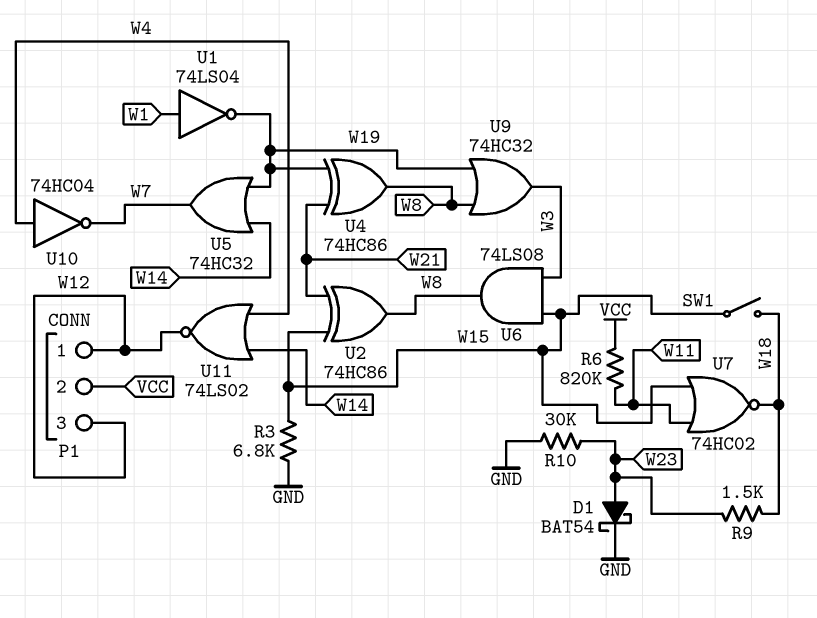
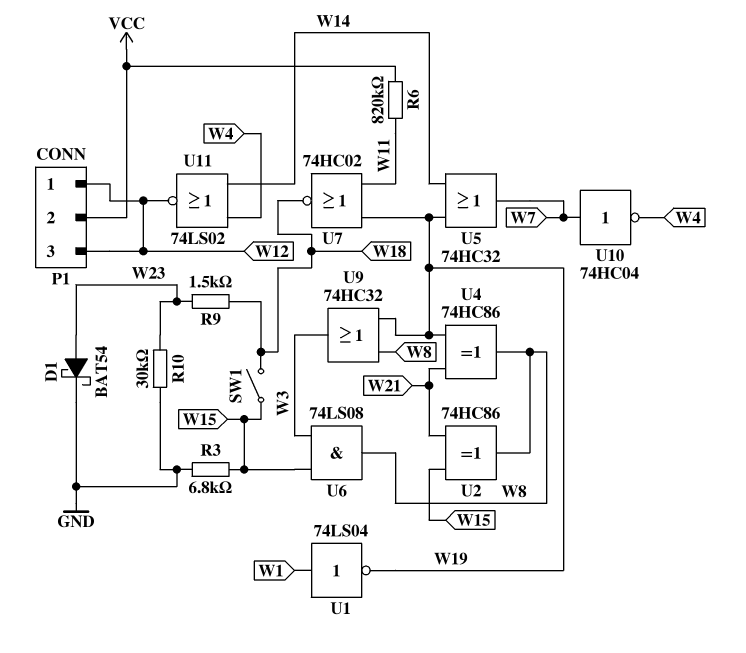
U7: NOR 74HC02 (in W11, in W15, out W18) -> NOR 74HC02 (in W11, in W19, out W18)
U10: NOT 74HC04 (in W4, out W7) -> NOT 74HC04 (in W7, out W4)

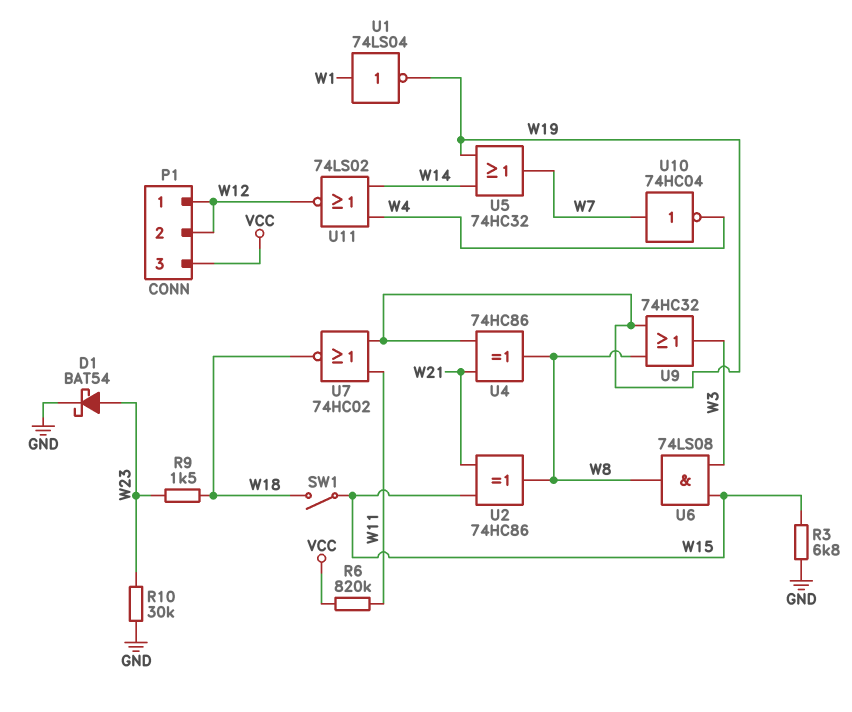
P1 pin 2: VCC -> W12
P1 pin 3: W12 -> VCC

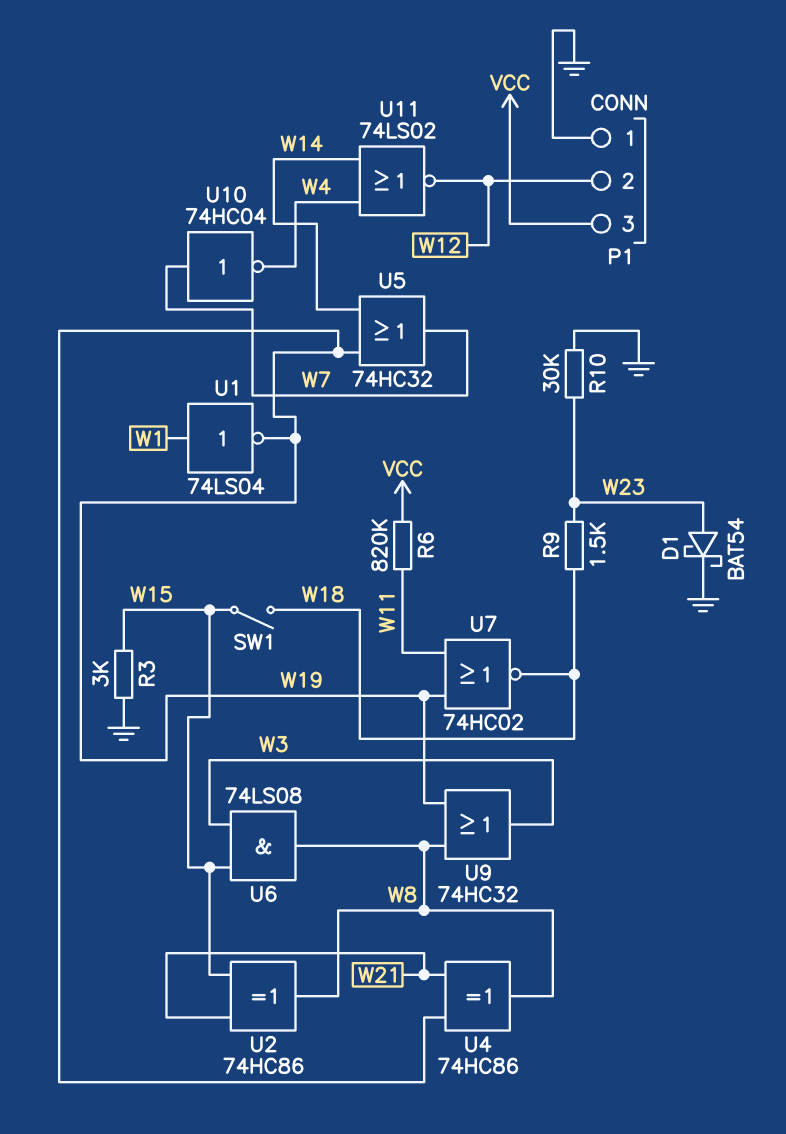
P1 pin 1: W12 -> GND
R3: 6.8k (GND, W15) -> 3k (GND, W15)

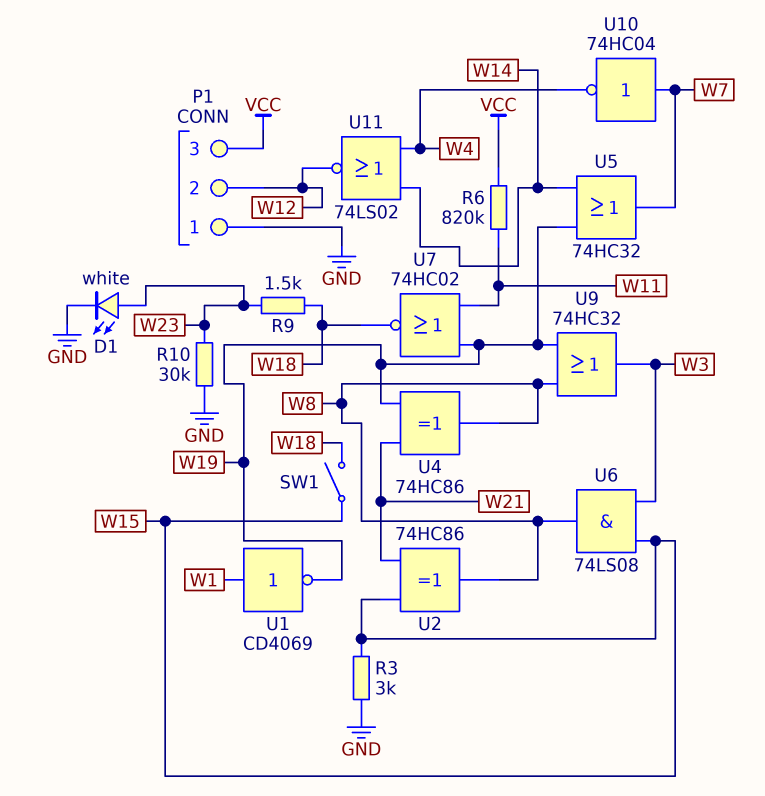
D1: schottky BAT54 (A W23, K GND) -> LED white (A W23, K GND)
U1: NOT 74LS04 (in W1, out W19) -> NOT CD4069 (in W1, out W19)

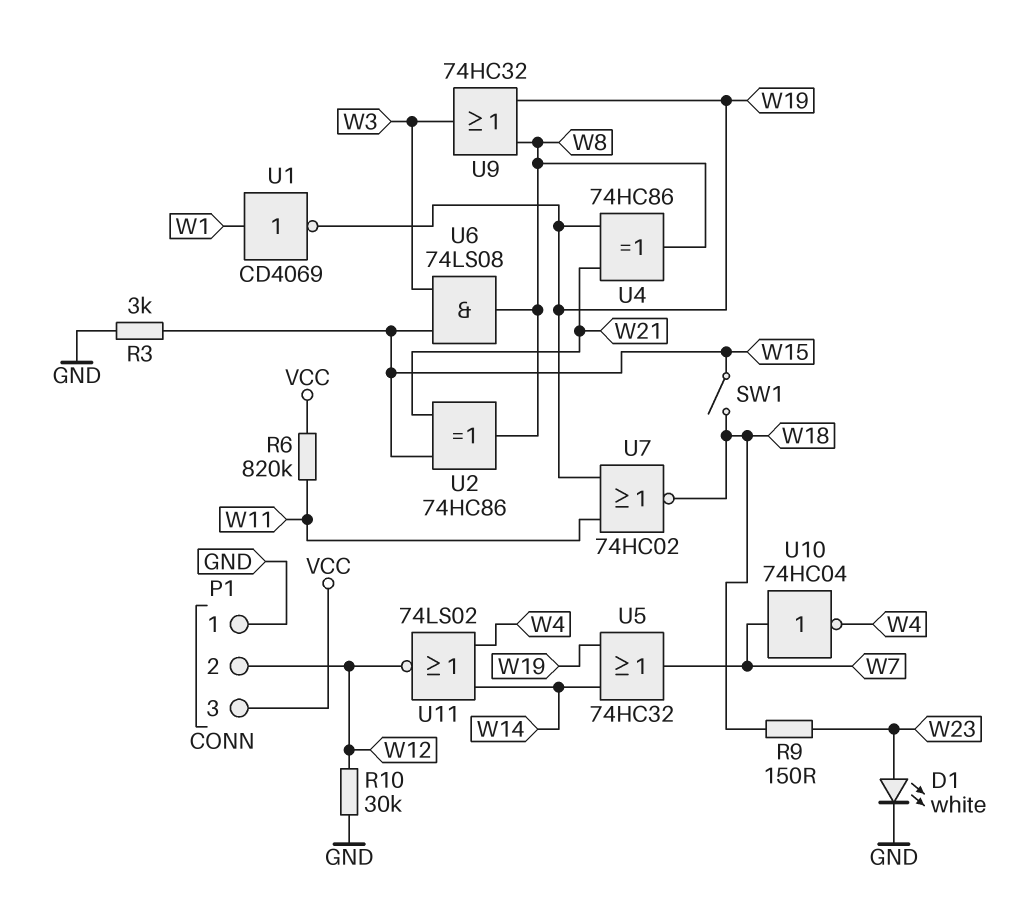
R9: 1.5k (W18, W23) -> 150 (W18, W23)
R10: 30k (GND, W23) -> 30k (GND, W12)

